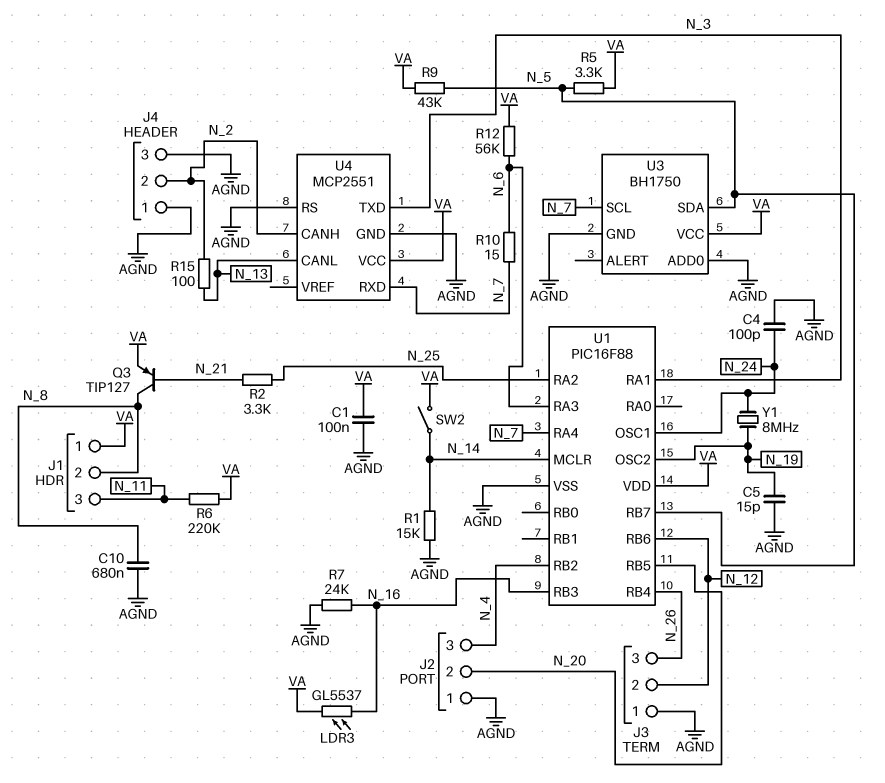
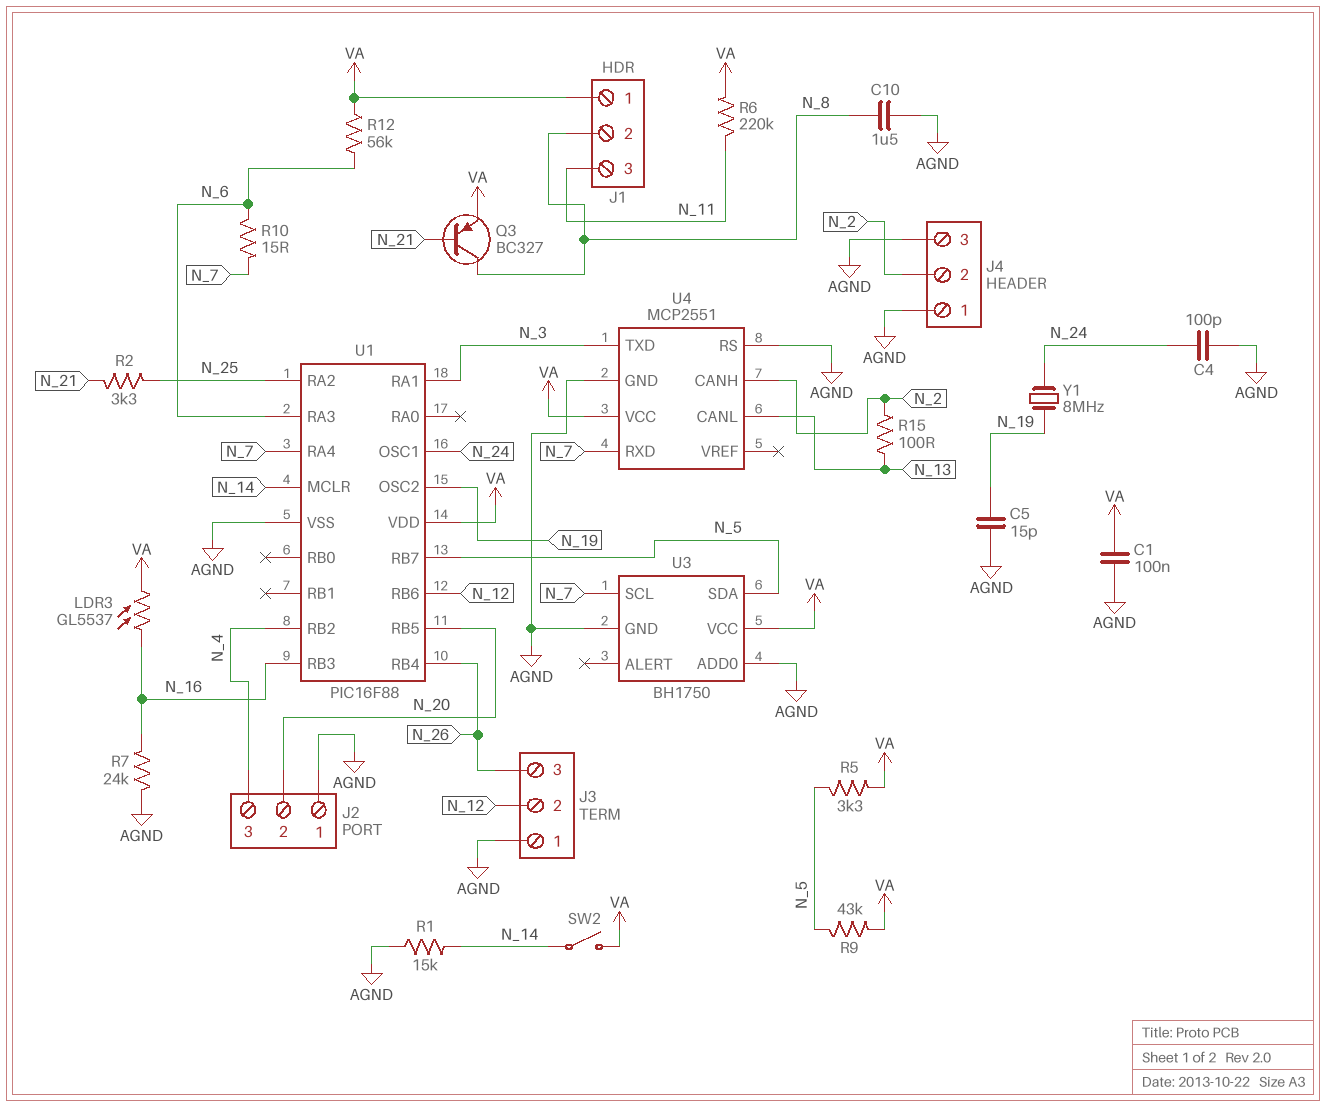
C10: 680nF (AGND, N_8) -> 1.5uF (AGND, N_8)
Q3: PNP TIP127 (B N_21, C N_8, E VA) -> PNP BC327 (B N_21, C N_8, E VA)

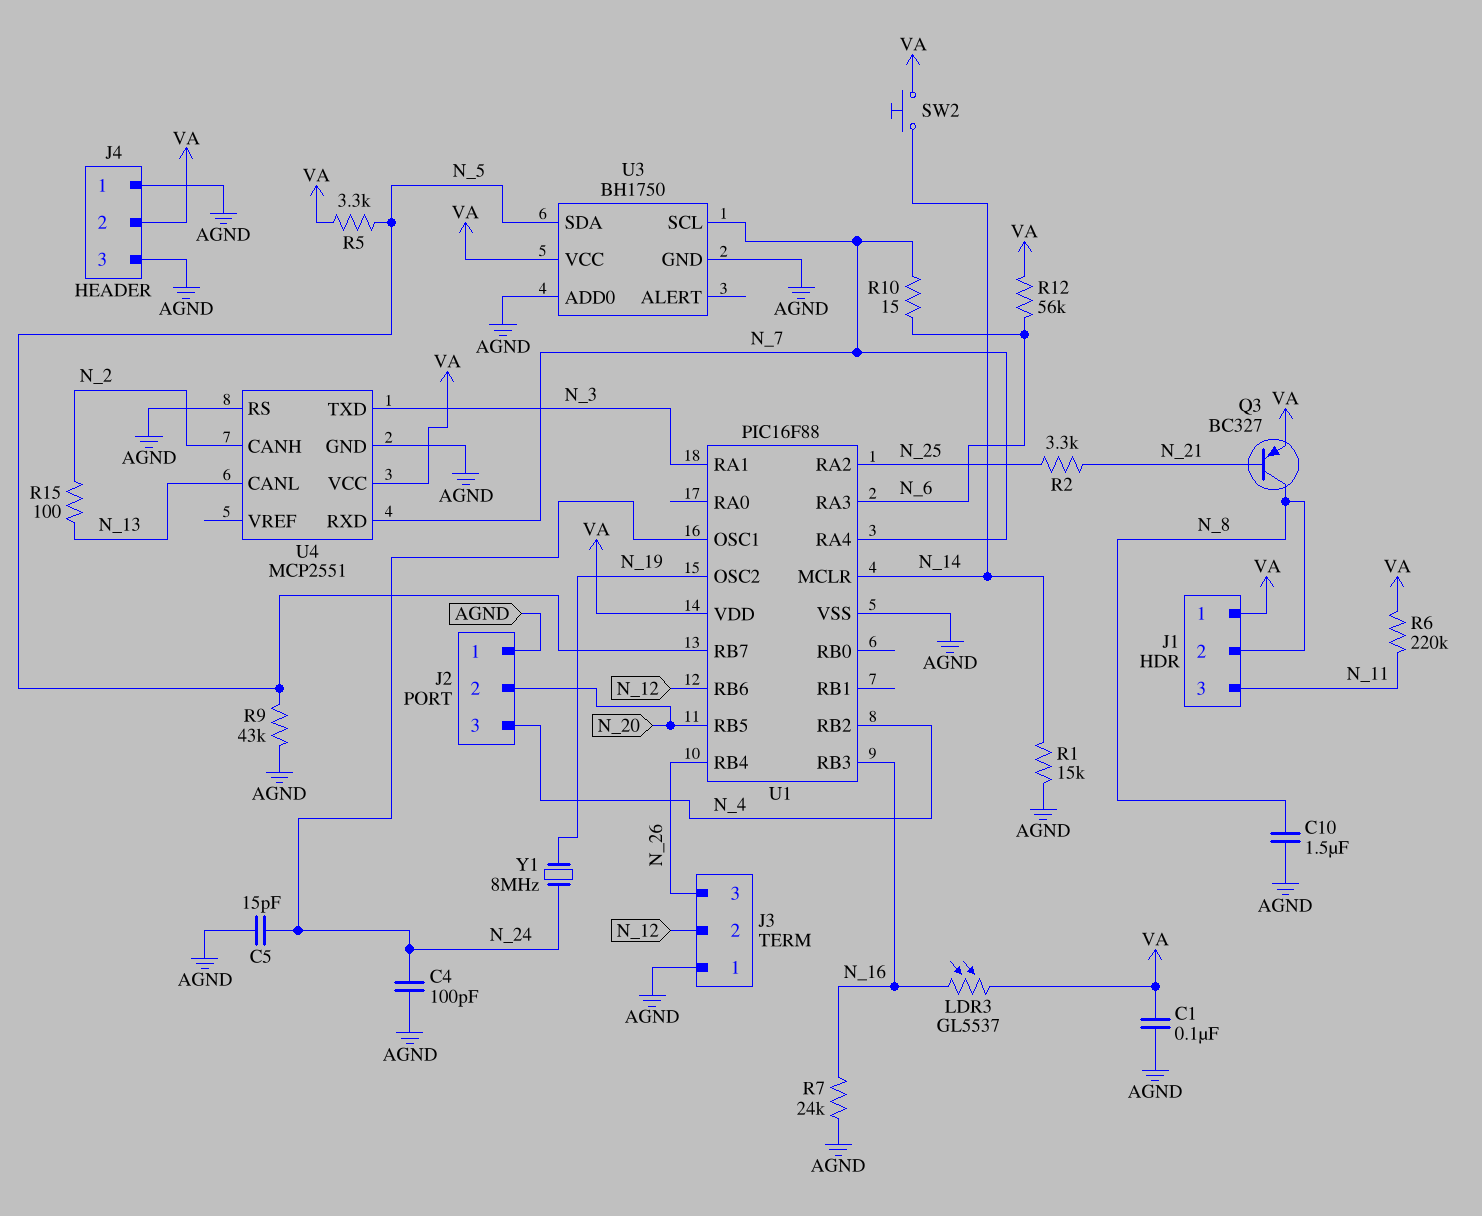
C5: 15pF (AGND, N_19) -> 15pF (AGND, N_24)
J4 pin 2: N_2 -> VA
R9: 43k (N_5, VA) -> 43k (AGND, N_5)
SW2: switch (N_14, VA) -> button (N_14, VA)

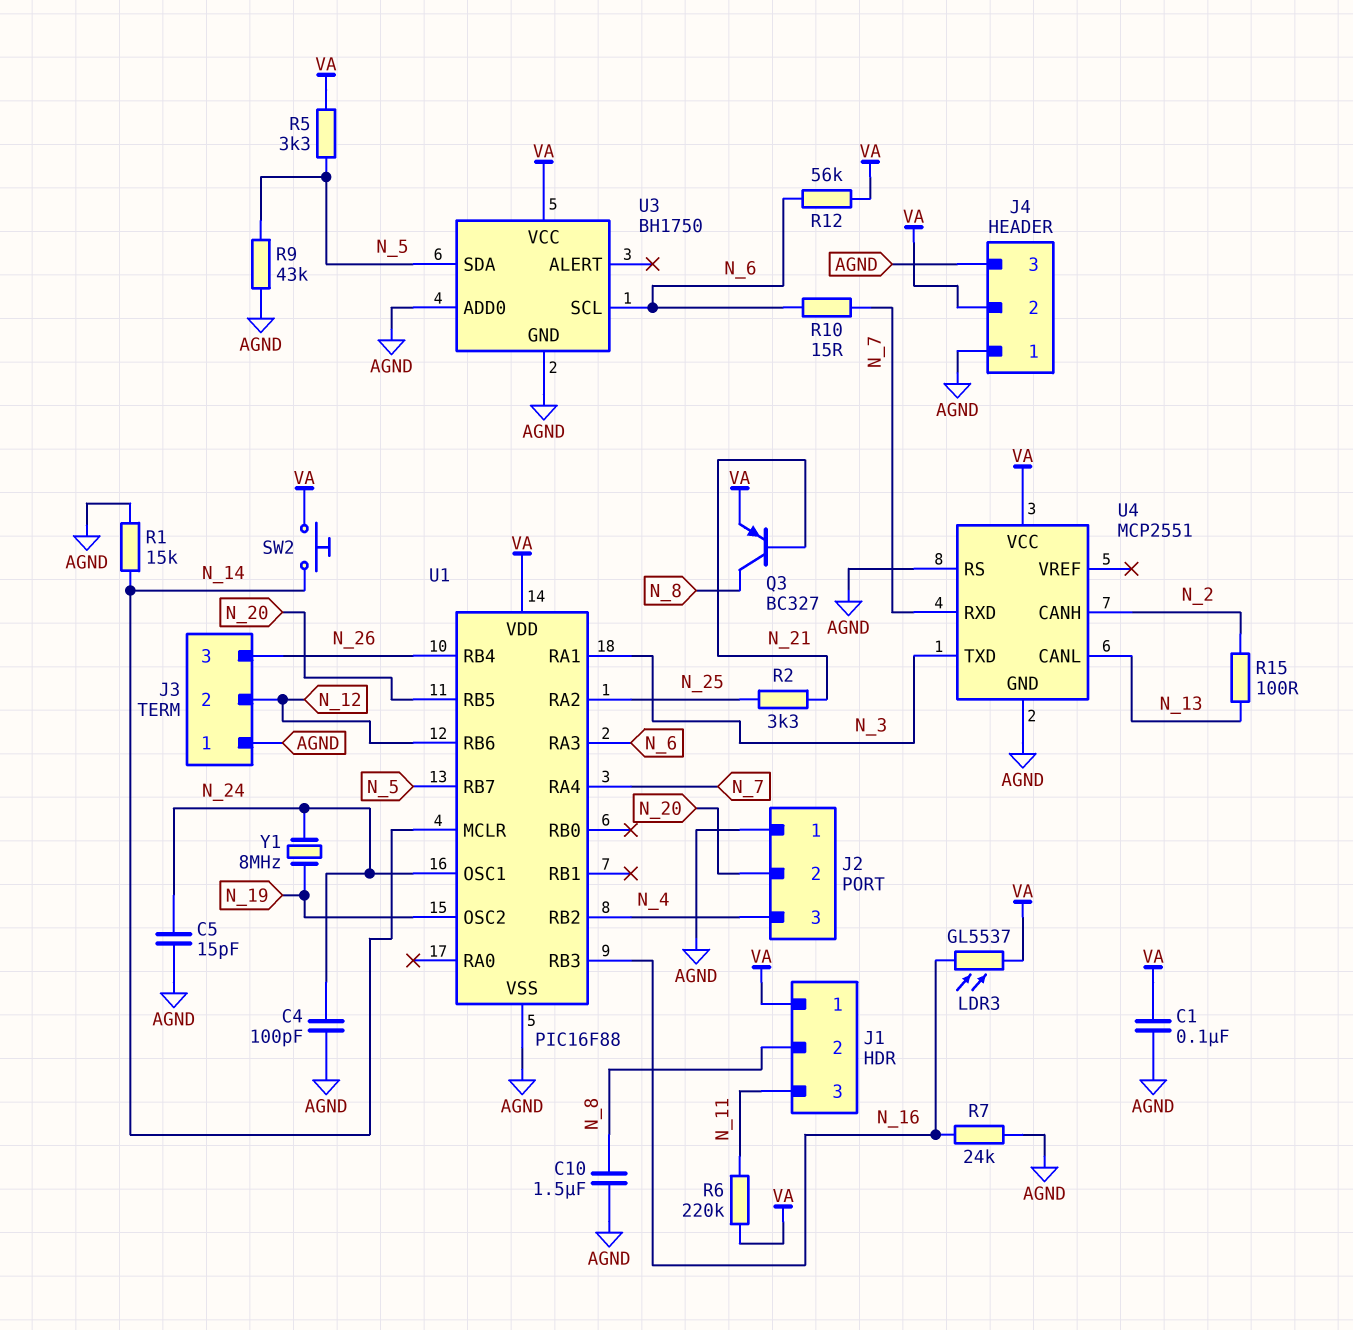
U3 pin SCL: N_7 -> N_6

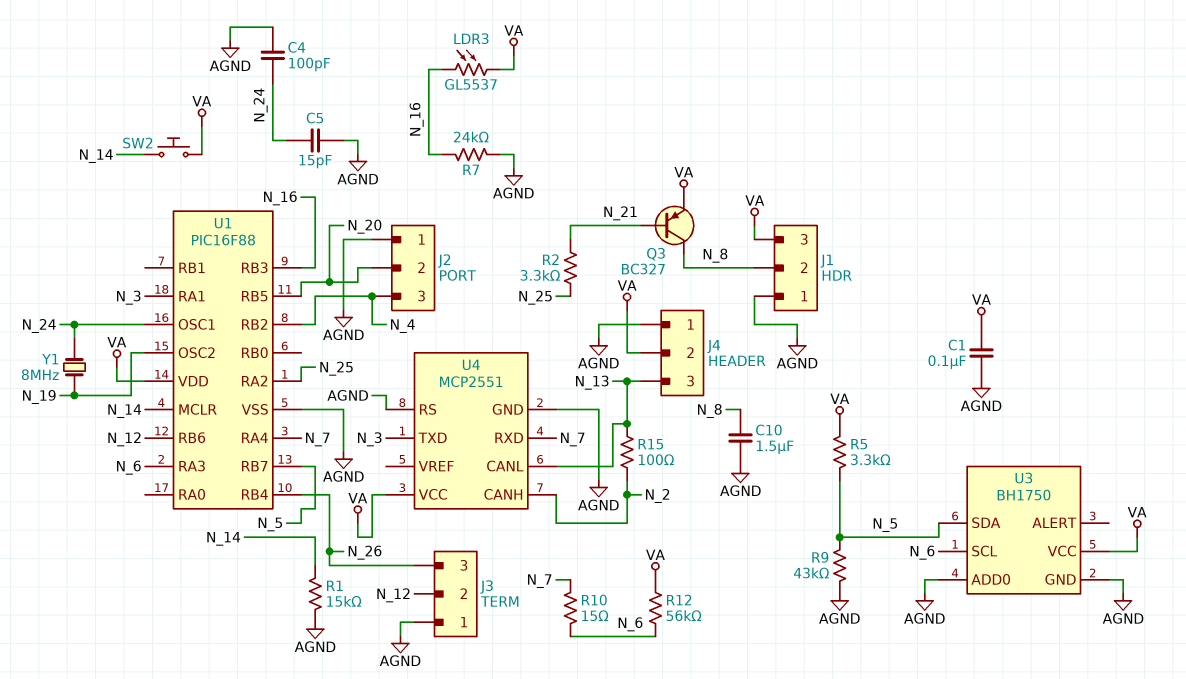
J1 pin 1: VA -> AGND
J1 pin 3: N_11 -> VA
J4 pin 3: AGND -> N_13
R6: 220k (N_11, VA) -> none

